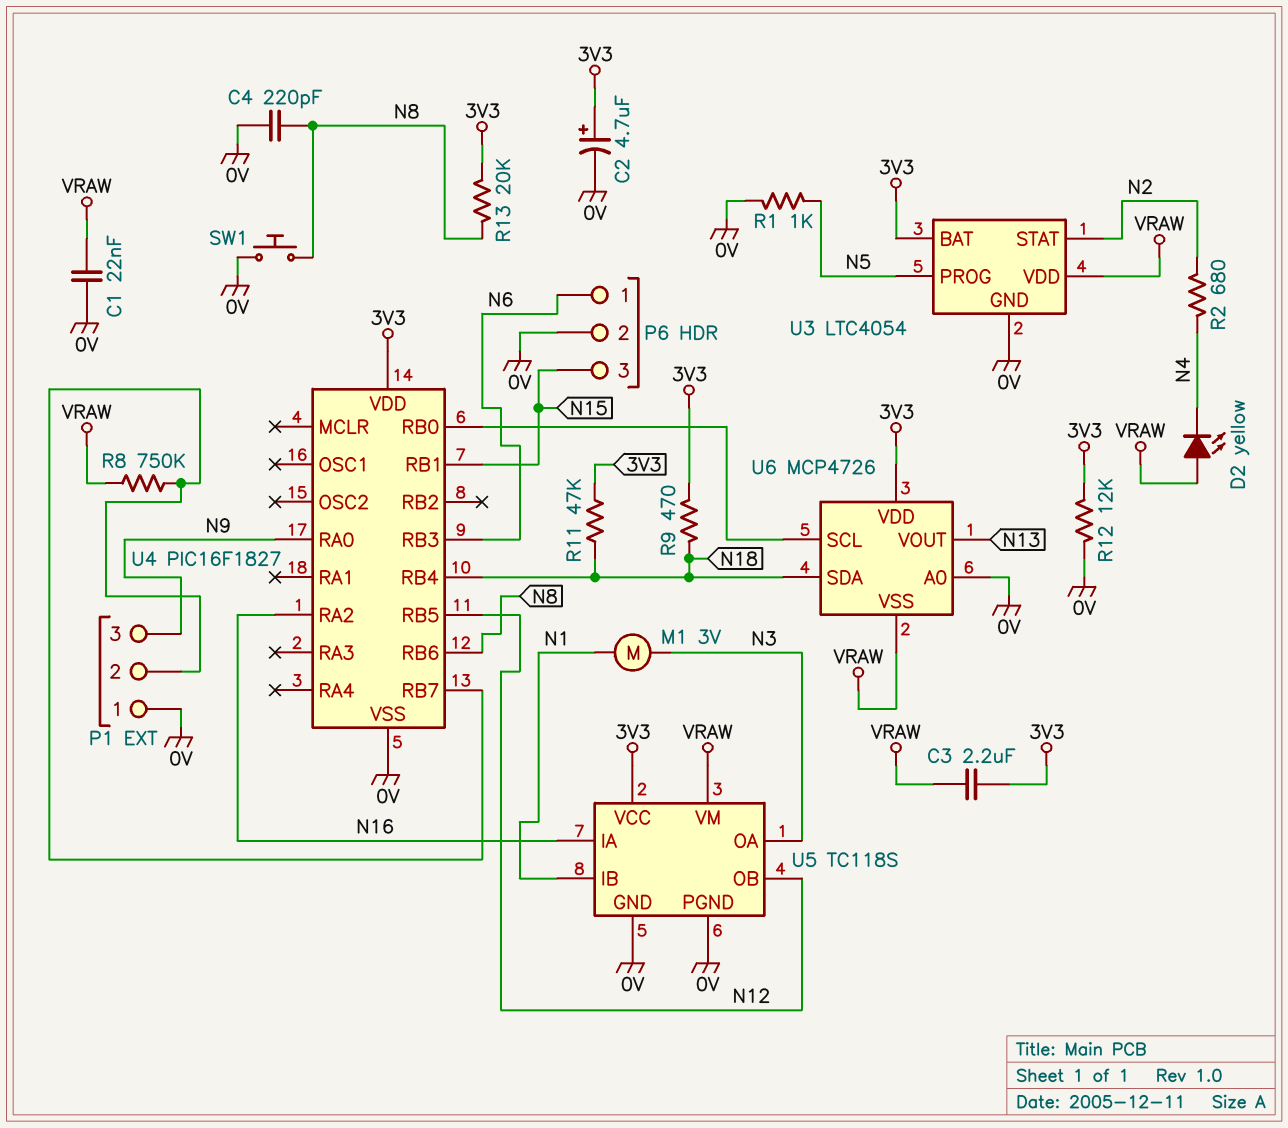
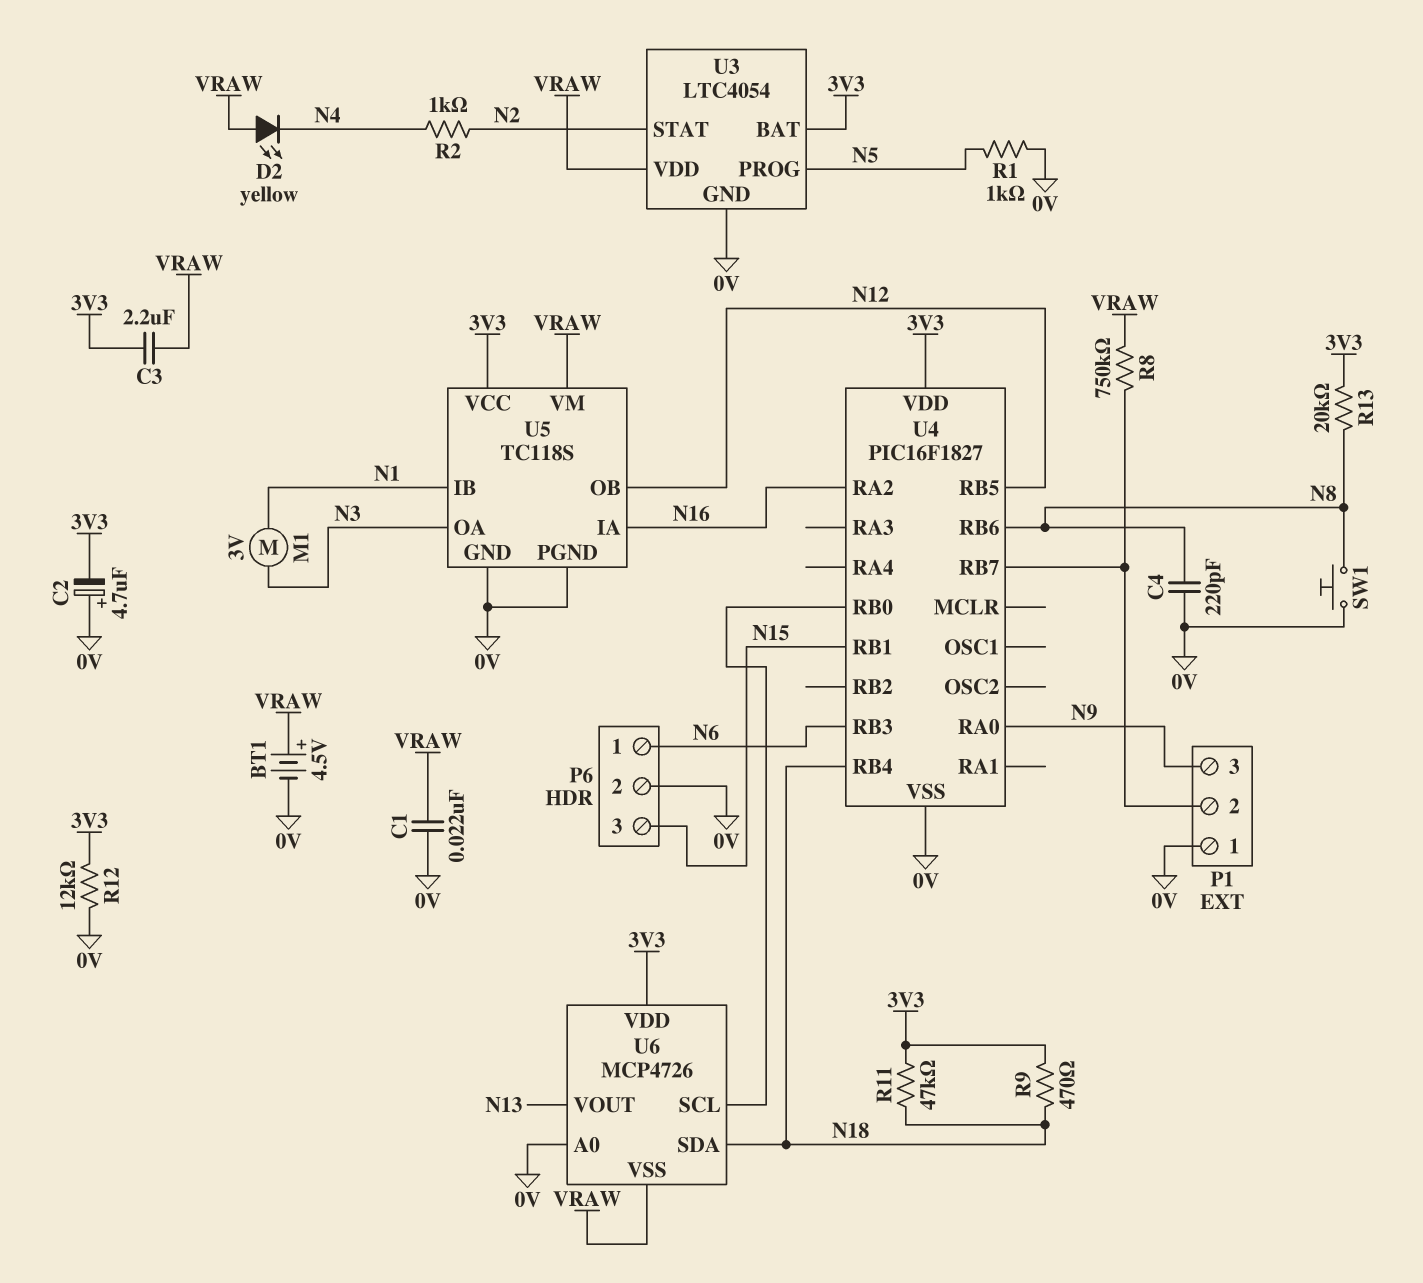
BT1: none -> 4.5V (plus VRAW, minus 0V)
C2: 4.7uF (plus 3V3, minus 0V) -> 4.7uF (plus 0V, minus 3V3)
R2: 680 (N2, N4) -> 1k (N2, N4)

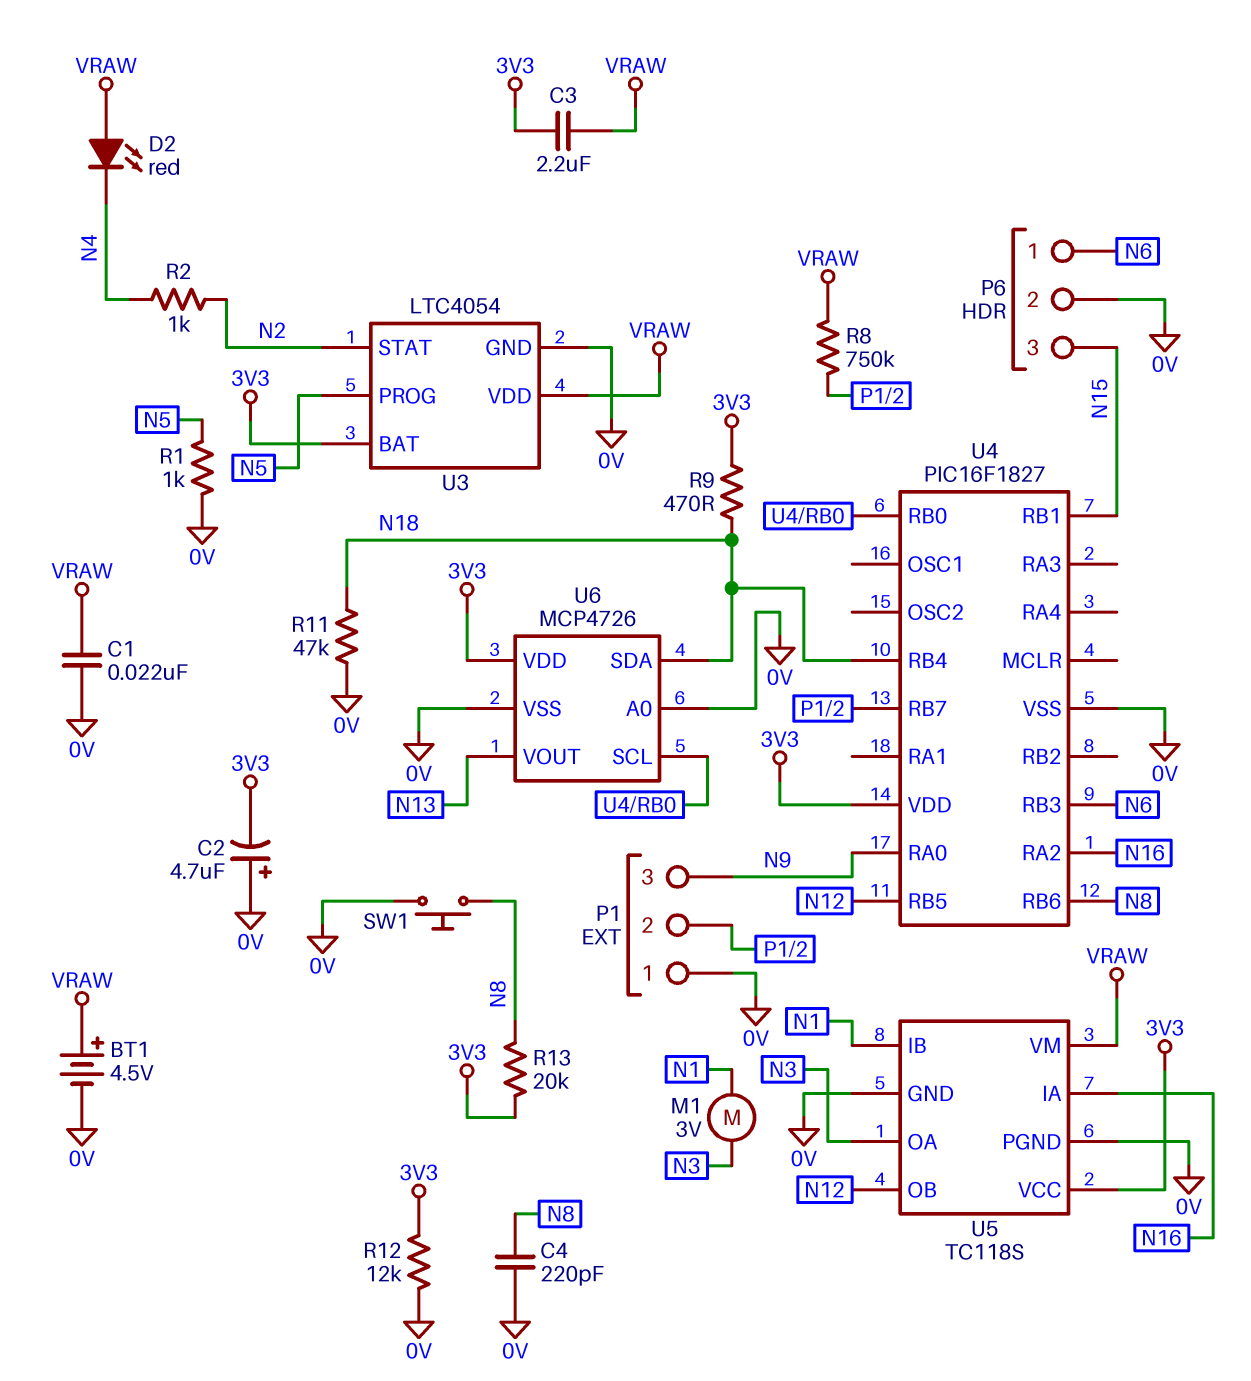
D2: LED yellow (A VRAW, K N4) -> LED red (A VRAW, K N4)
R11: 47k (3V3, N18) -> 47k (0V, N18)
U6 pin VSS: VRAW -> 0V

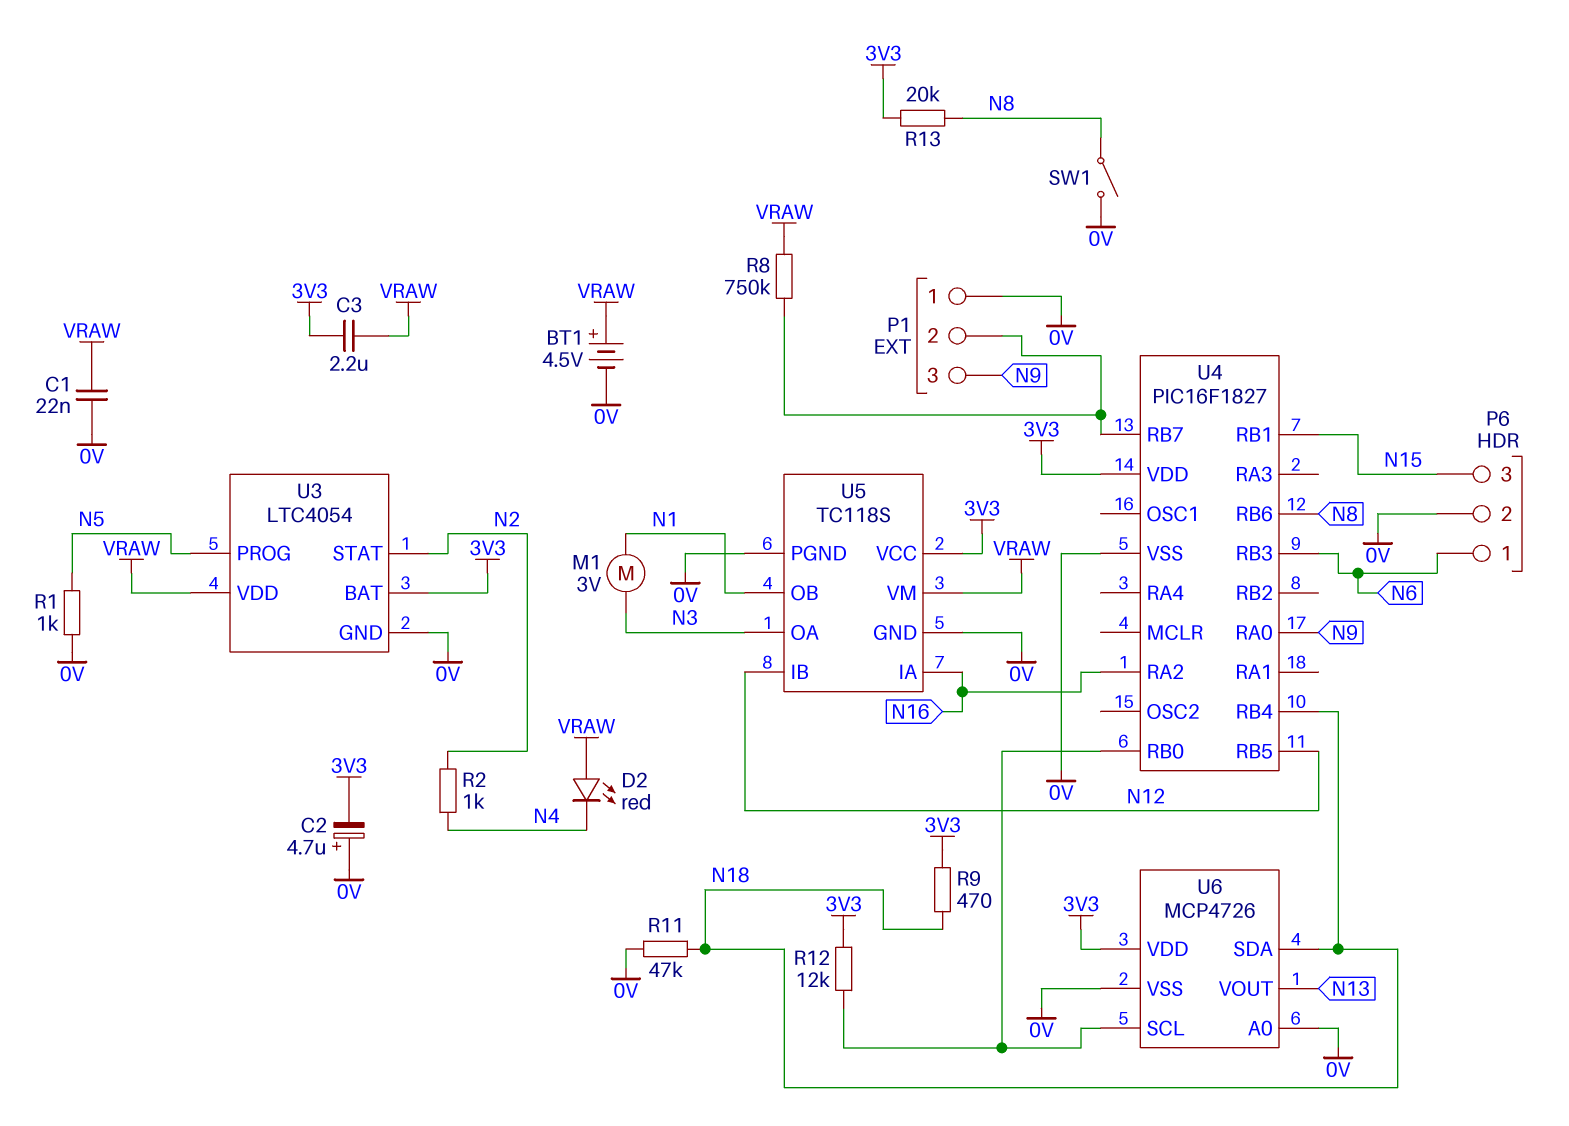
C4: 220pF (0V, N8) -> none
R12: 12k (0V, 3V3) -> 12k (3V3, U4/RB0)
SW1: button (0V, N8) -> switch (0V, N8)
U5 pin IB: N1 -> N12
U5 pin OB: N12 -> N1

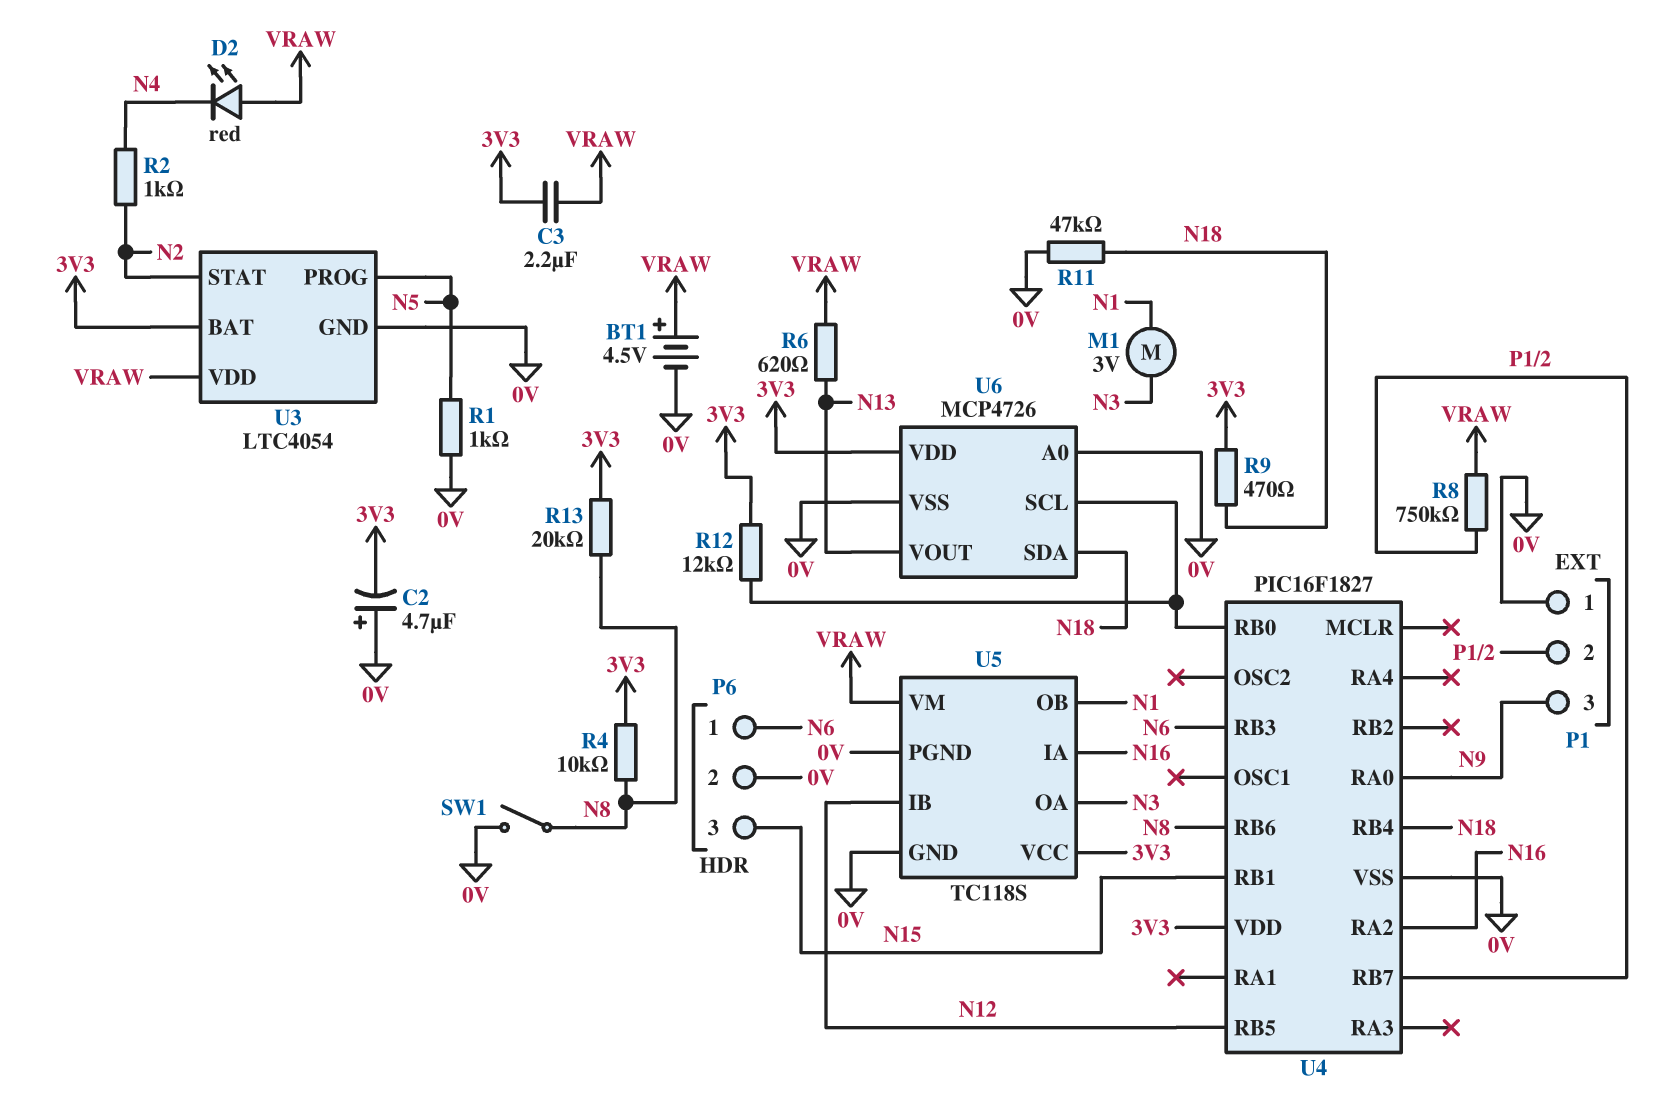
C1: 22nF (0V, VRAW) -> none
R4: none -> 10k (3V3, N8)
R6: none -> 620 (N13, VRAW)

